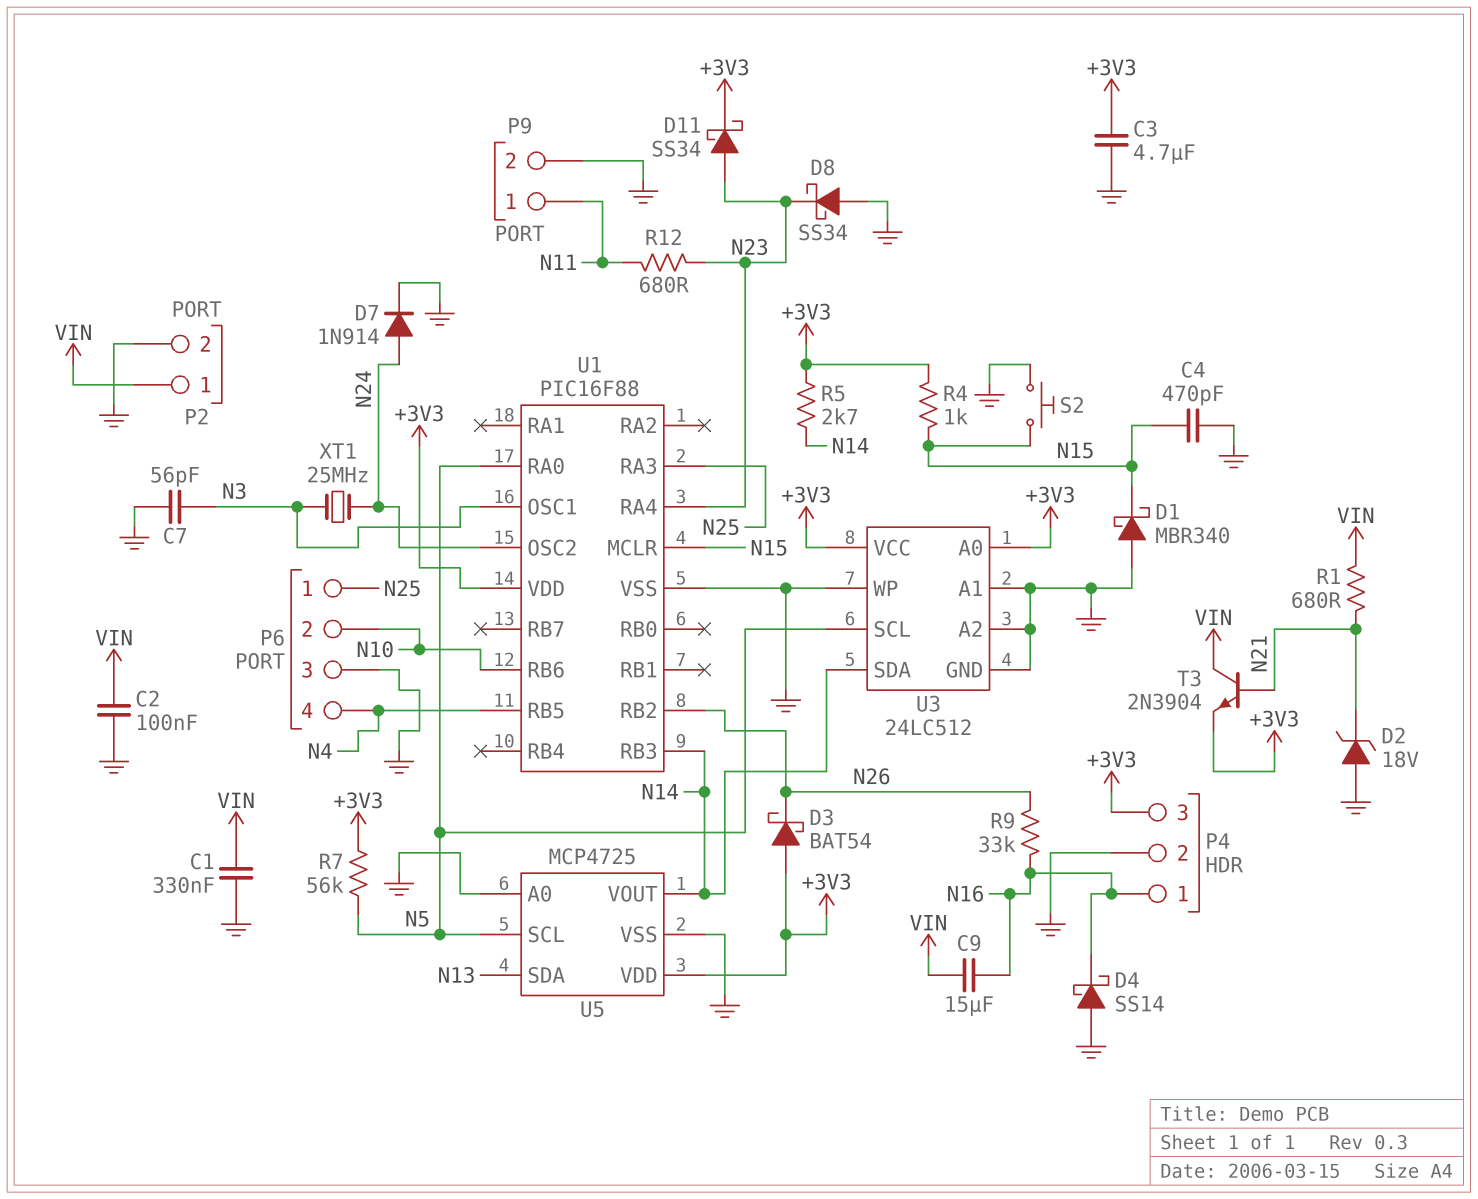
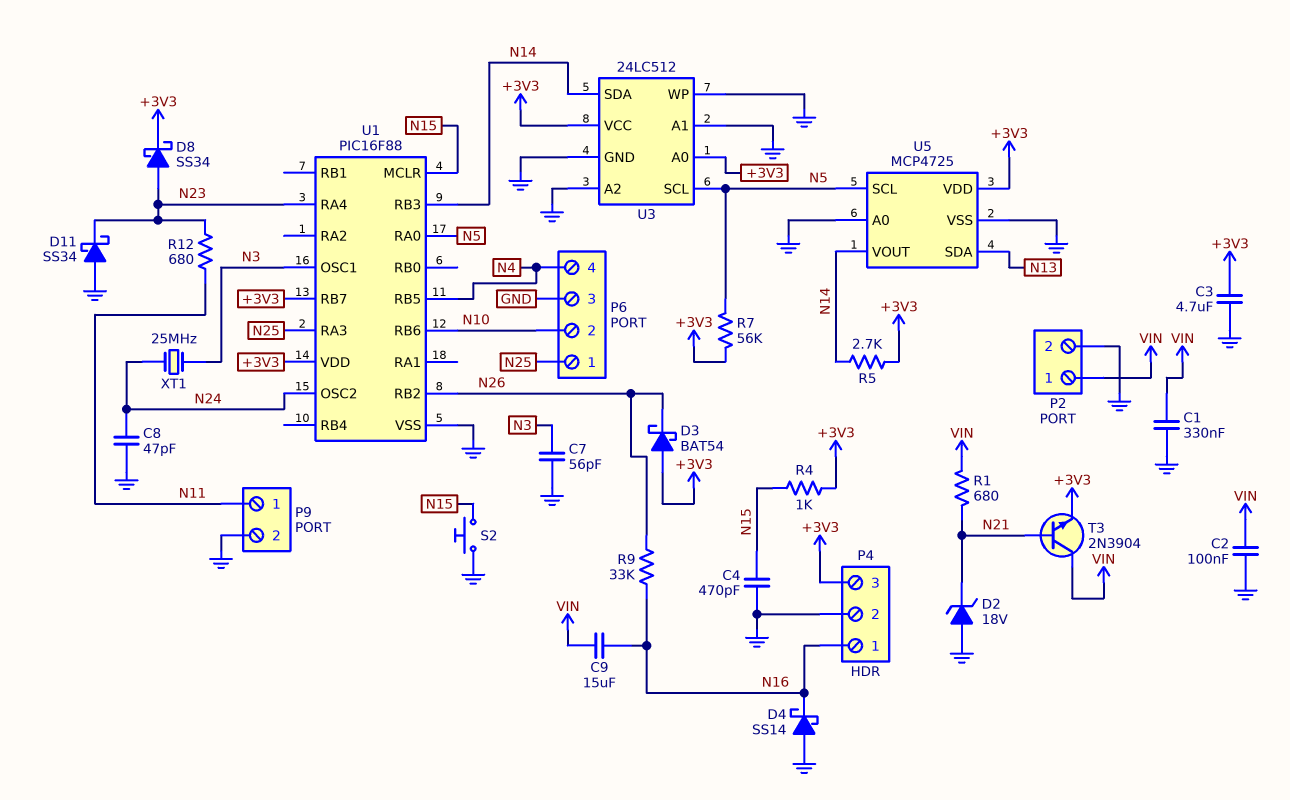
C8: none -> 47pF (GND, N24)
D1: schottky MBR340 (A GND, K N15) -> none
D7: diode 1N914 (A N24, K GND) -> none
D8: schottky SS34 (A GND, K N23) -> schottky SS34 (A N23, K +3V3)
D11: schottky SS34 (A N23, K +3V3) -> schottky SS34 (A GND, K N23)
U1 pin RB7: none -> +3V3

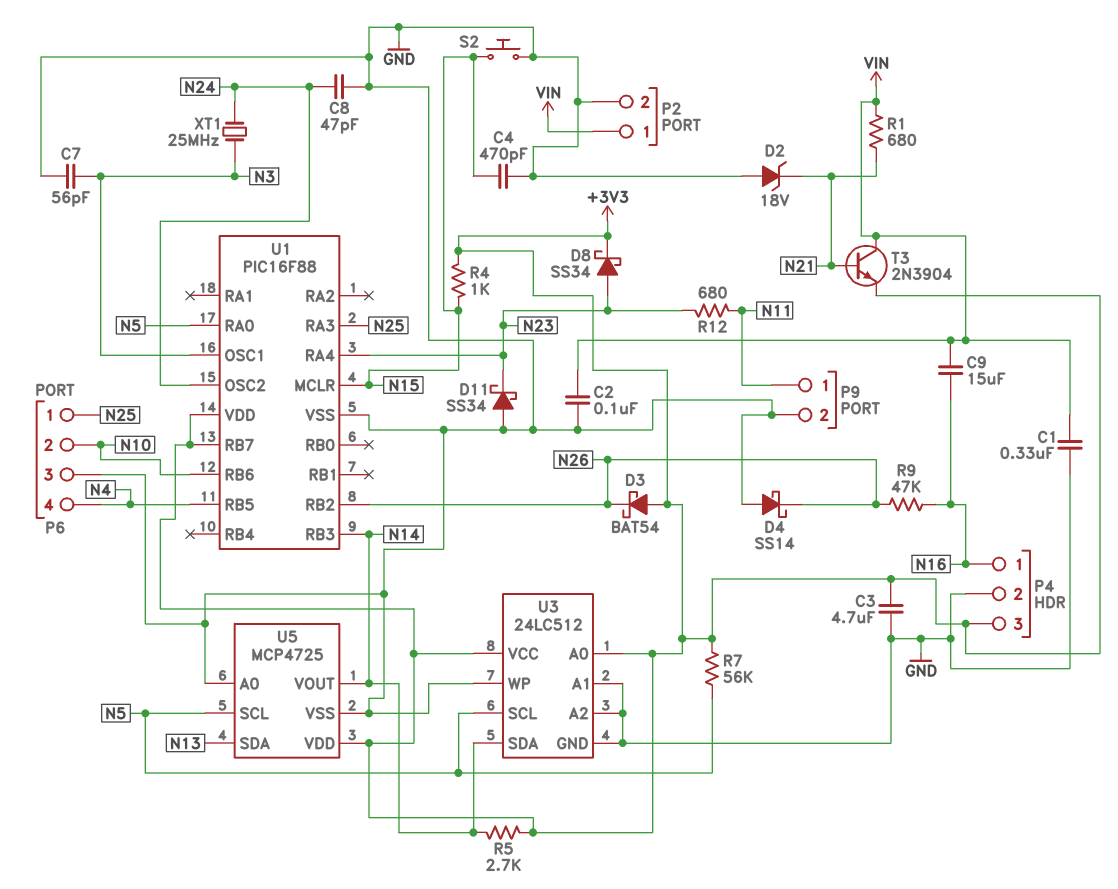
D4: schottky SS14 (A GND, K N16) -> schottky SS14 (A GND, K N26)
R9: 33k (N16, N26) -> 47k (N16, N26)

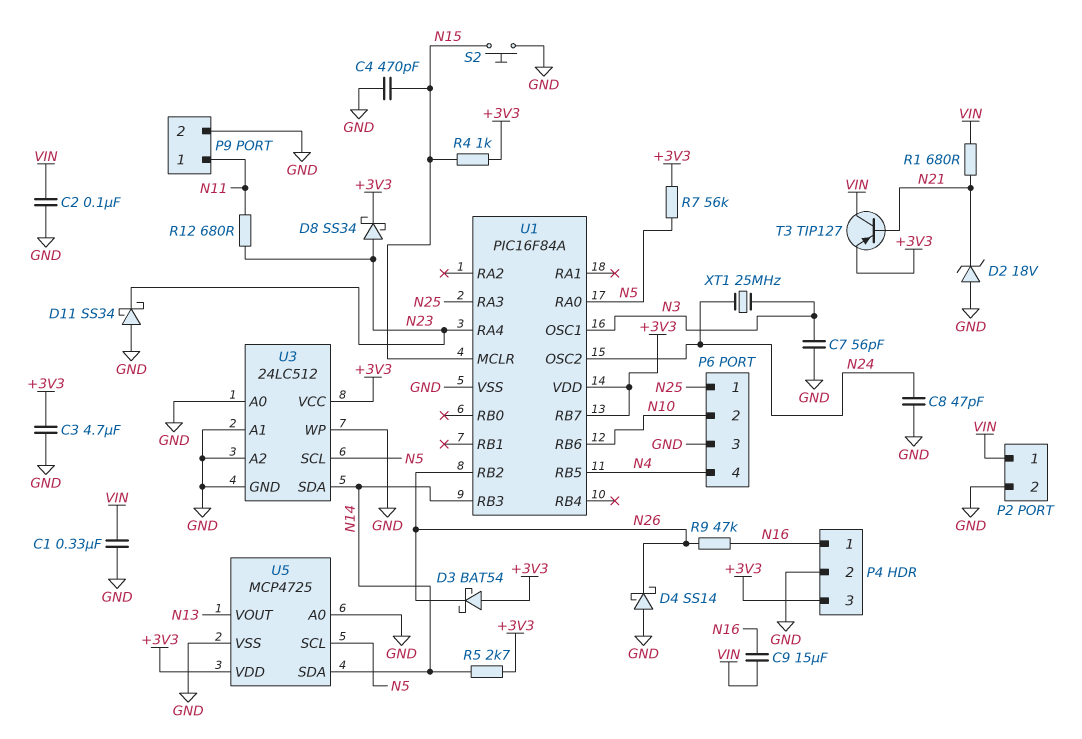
T3: NPN 2N3904 (B N21, C VIN, E +3V3) -> PNP TIP127 (B N21, C VIN, E +3V3)
U1: PIC16F88 -> PIC16F84A
U3 pin A0: +3V3 -> GND
U5 pin SDA: N13 -> N14
U5 pin VOUT: N14 -> N13

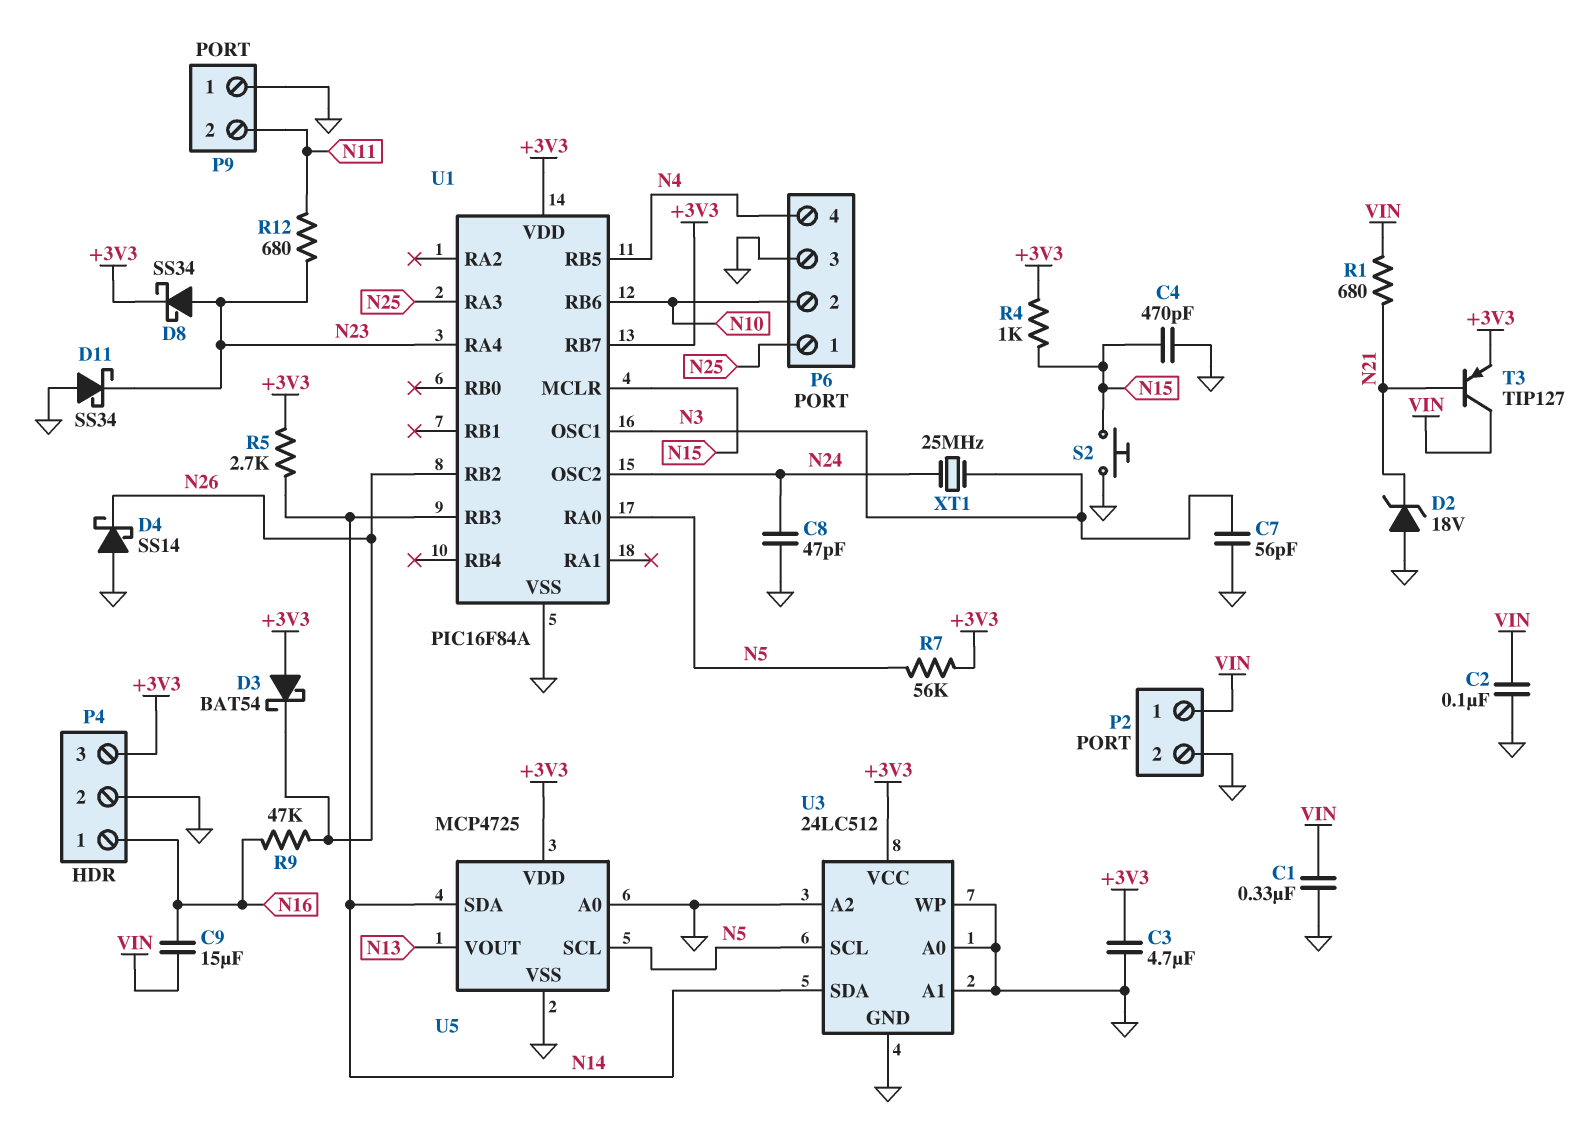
P9 pin 1: N11 -> GND
P9 pin 2: GND -> N11

